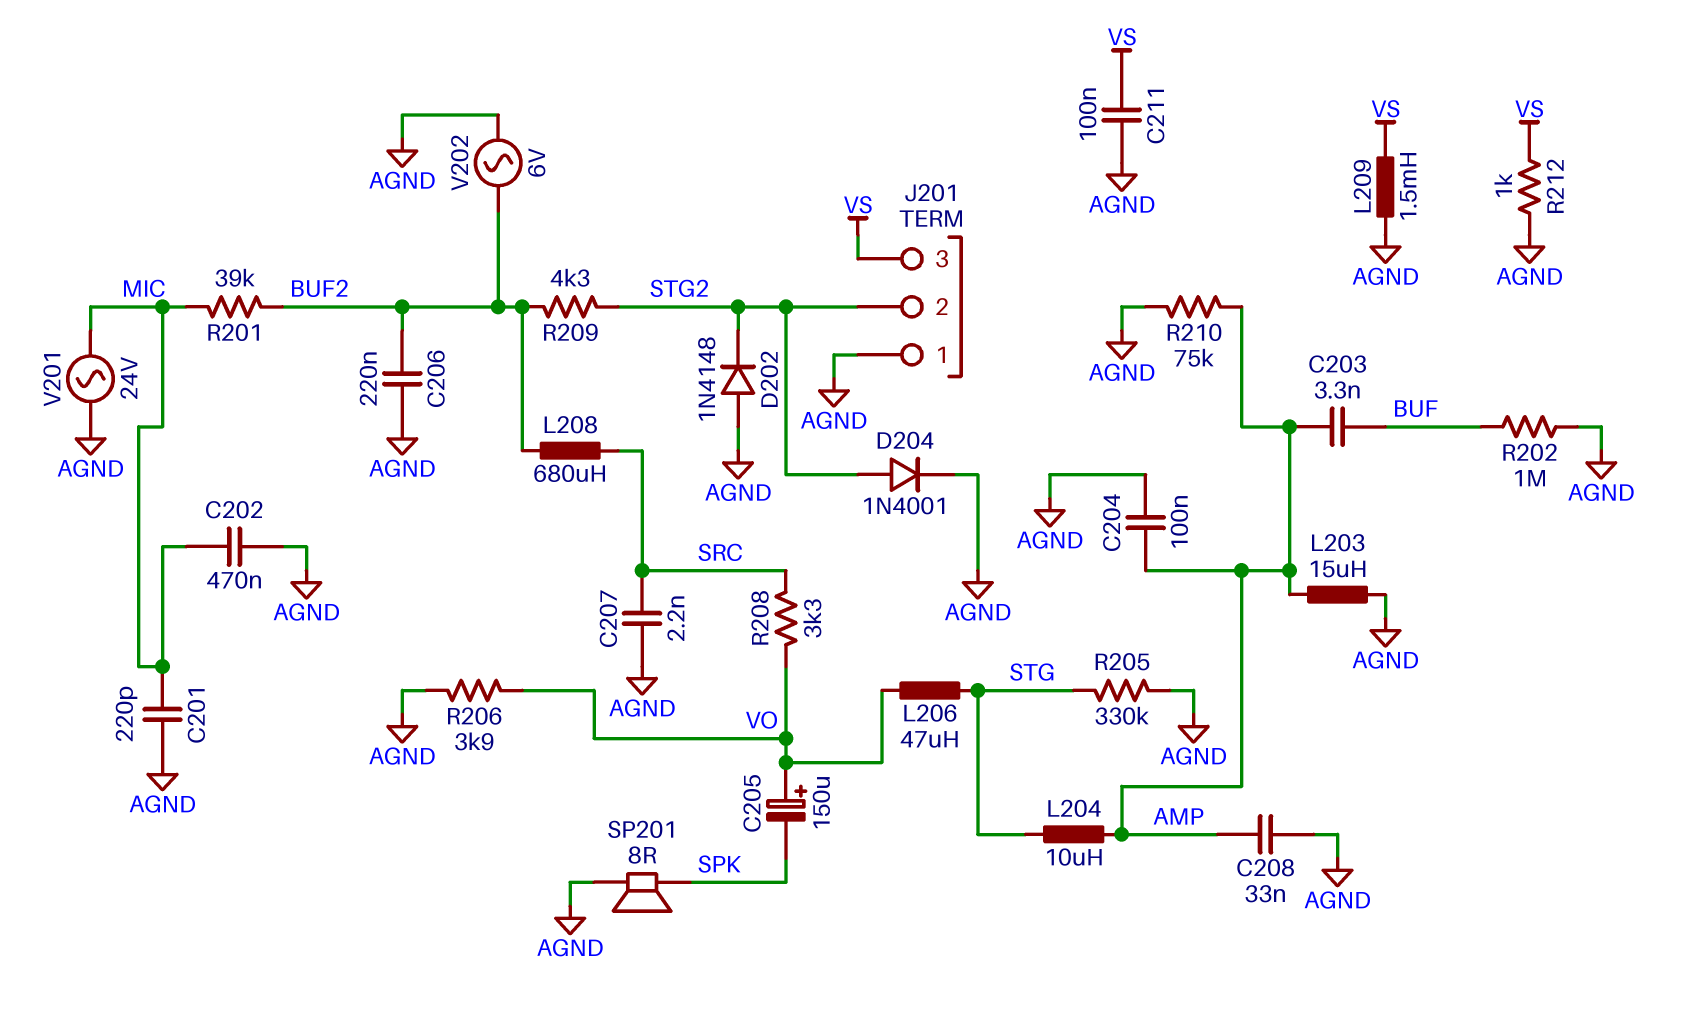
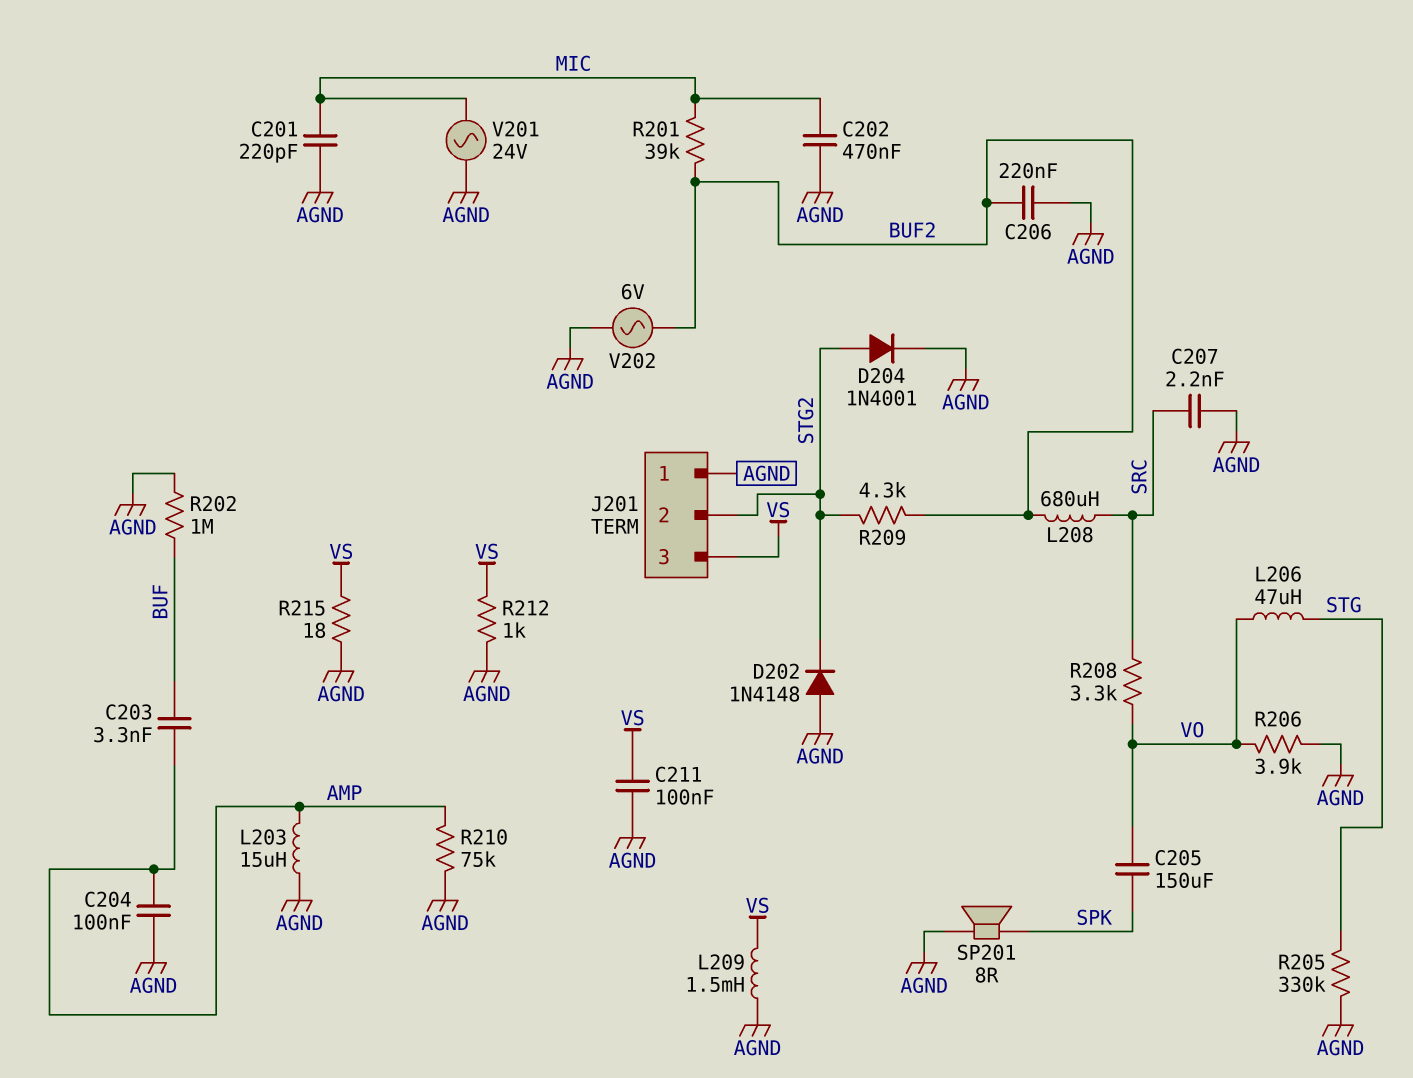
C205: 150uF (plus VO, minus SPK) -> 150uF (SPK, VO)
C208: 33nF (AGND, AMP) -> none
L204: 10uH (AMP, STG) -> none
R215: none -> 18 (AGND, VS)

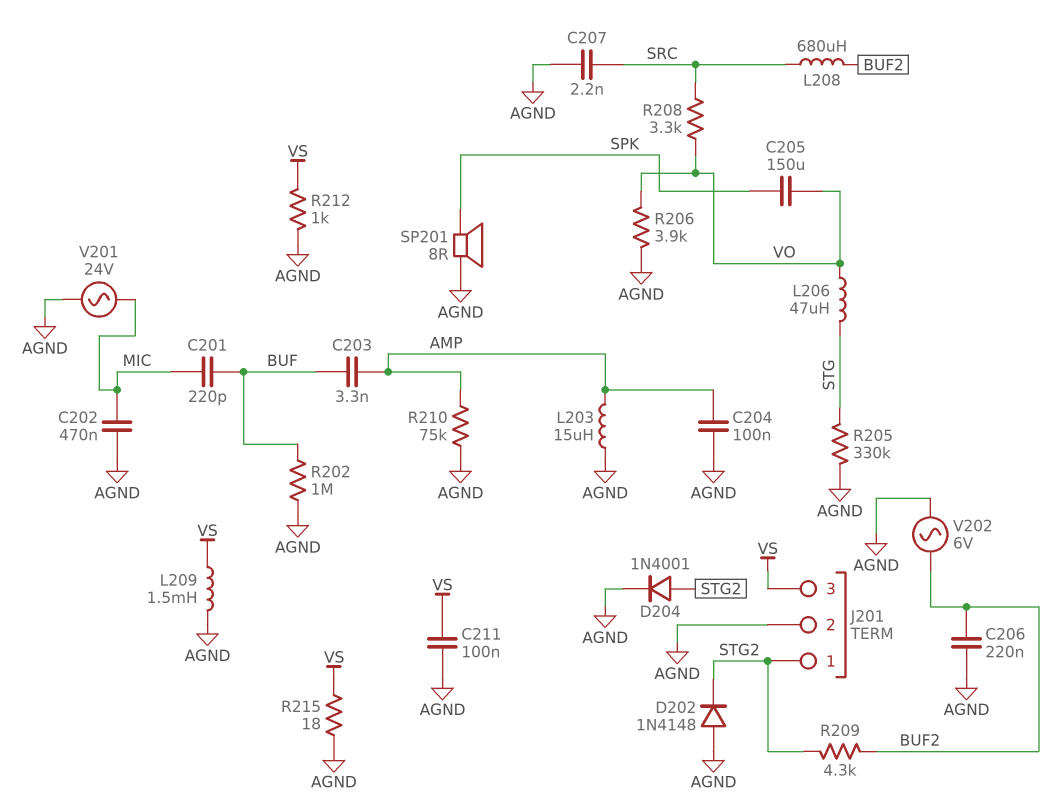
C201: 220pF (AGND, MIC) -> 220pF (BUF, MIC)
J201 pin 1: AGND -> STG2
J201 pin 2: STG2 -> AGND
R201: 39k (BUF2, MIC) -> none

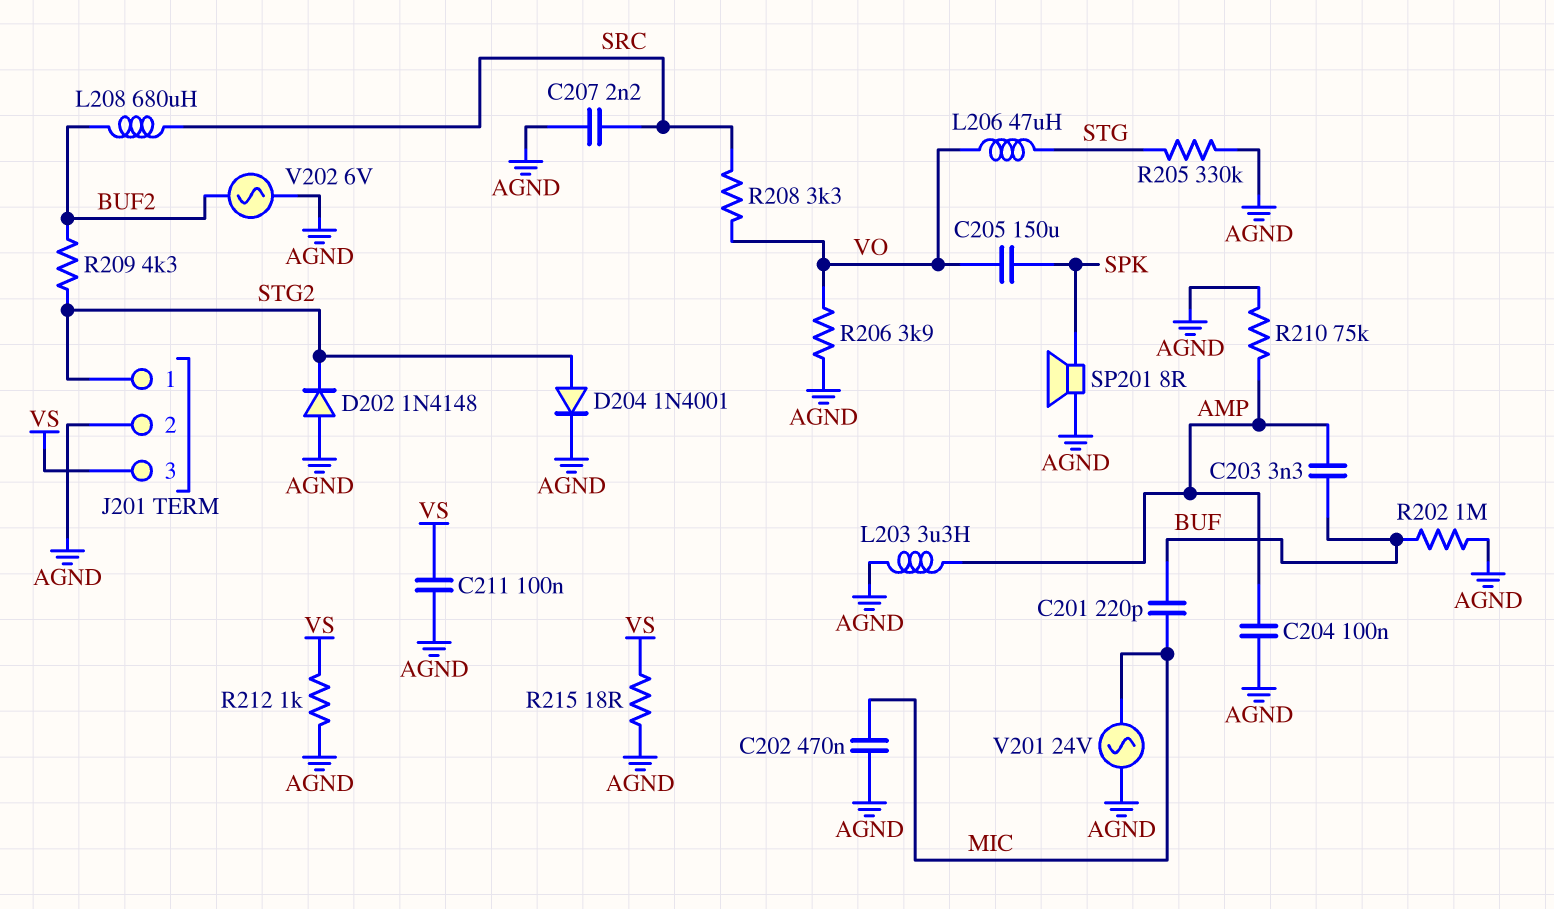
C206: 220nF (AGND, BUF2) -> none
L203: 15uH (AGND, AMP) -> 3.3uH (AGND, AMP)
L209: 1.5mH (AGND, VS) -> none

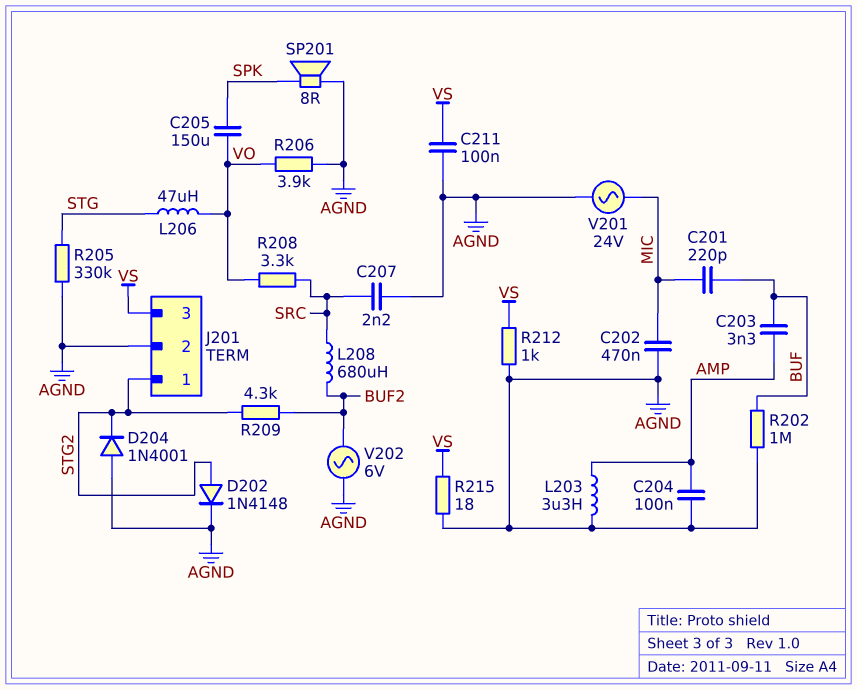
D202: diode 1N4148 (A AGND, K STG2) -> diode 1N4148 (A STG2, K AGND)
D204: diode 1N4001 (A STG2, K AGND) -> diode 1N4001 (A AGND, K STG2)
R210: 75k (AGND, AMP) -> none

